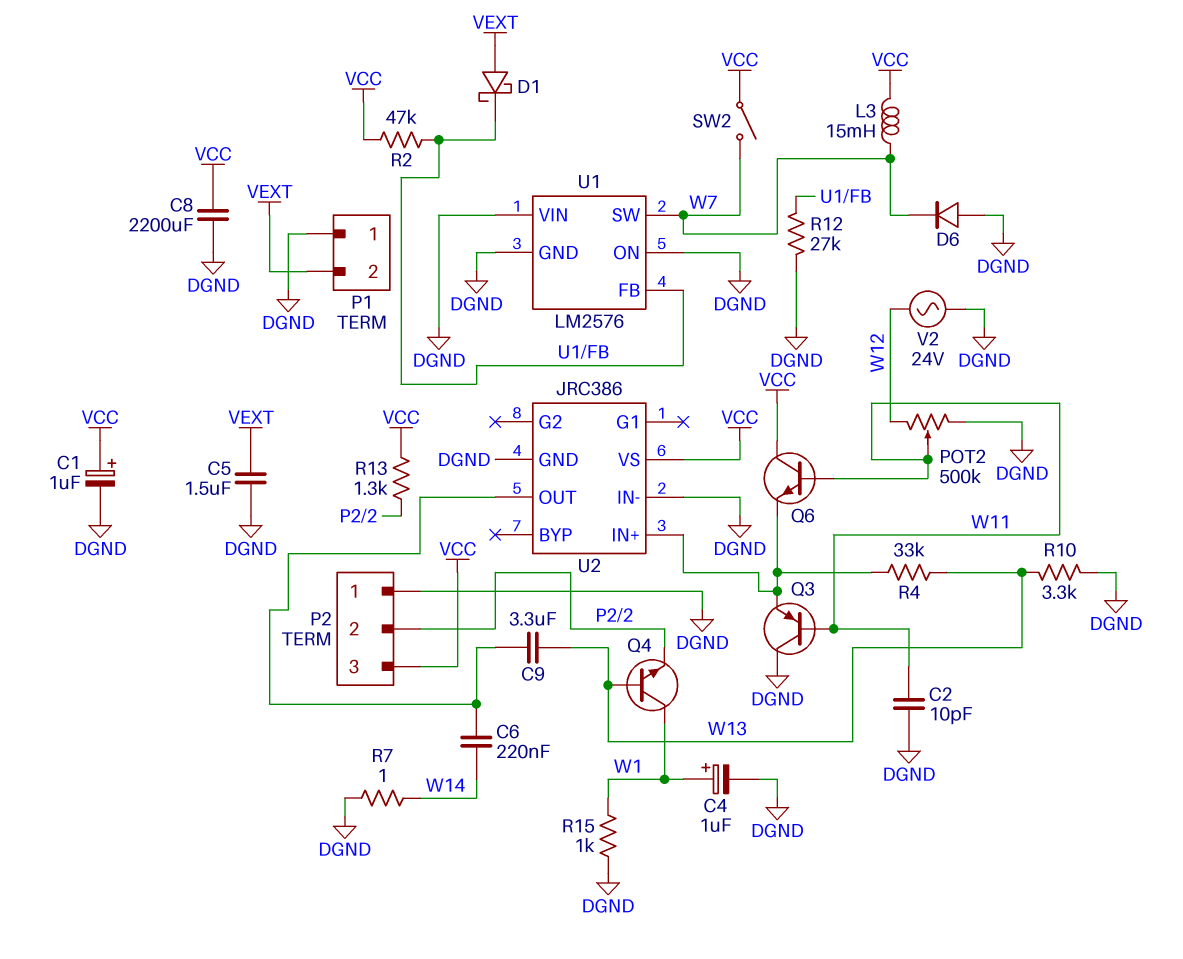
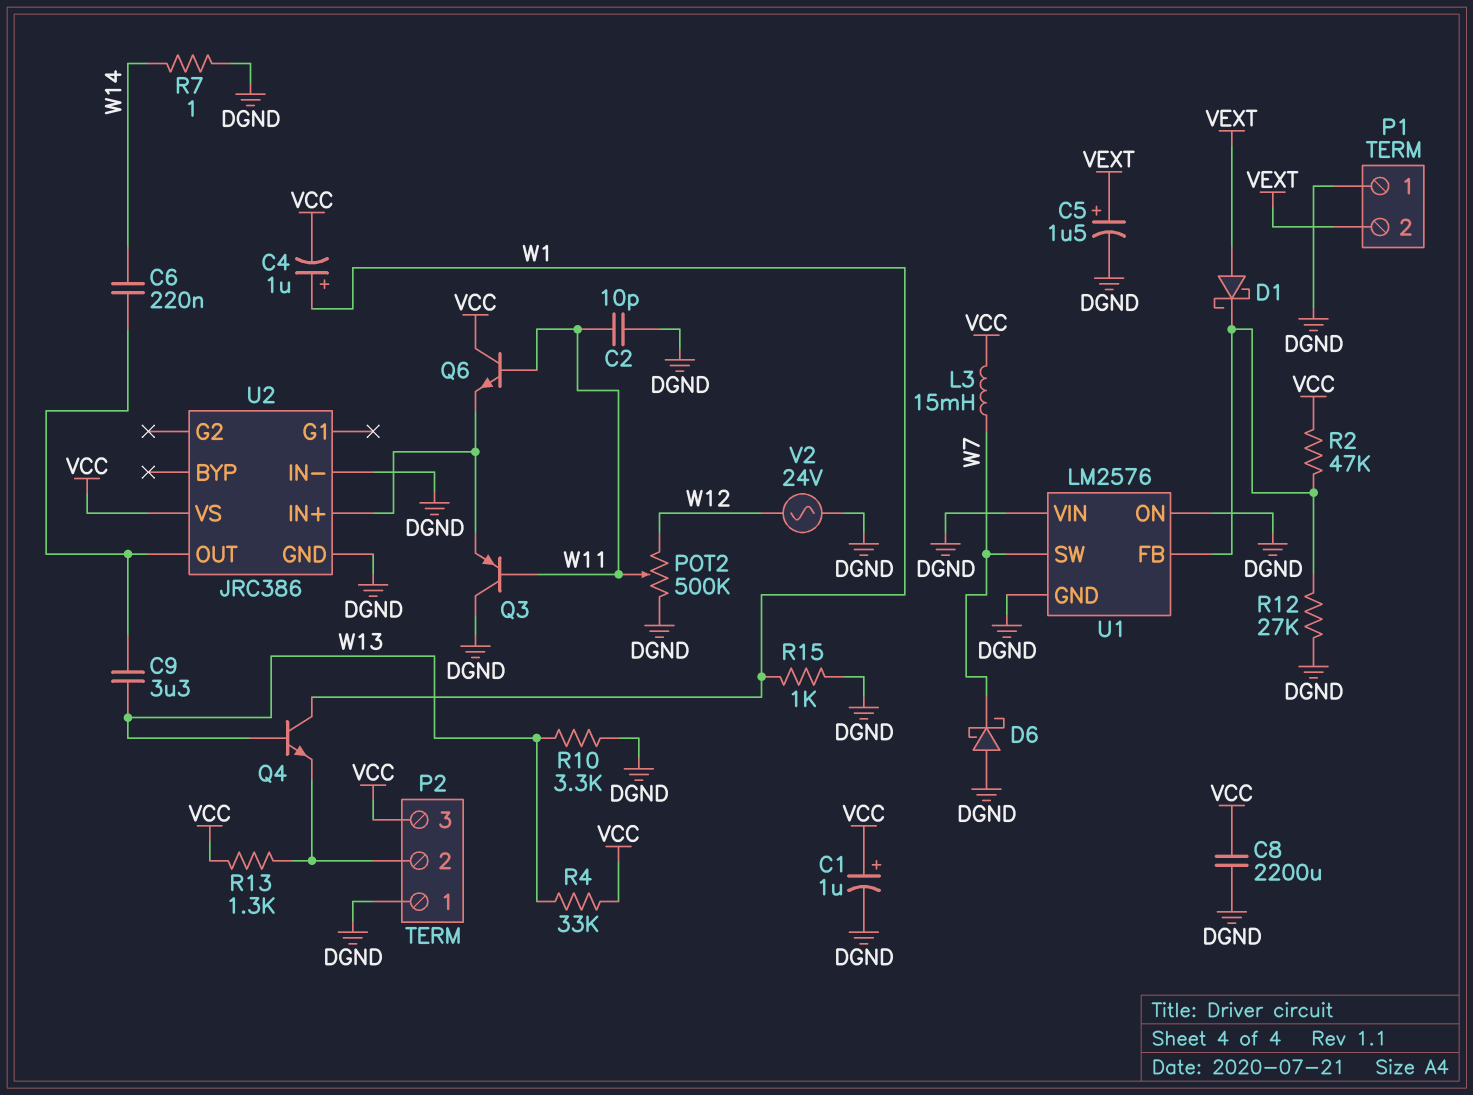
C4: 1uF (plus W1, minus DGND) -> 1uF (plus W1, minus VCC)
C5: 1.5uF (DGND, VEXT) -> 1.5uF (plus VEXT, minus DGND)
D6: diode (A DGND, K W7) -> schottky (A DGND, K W7)
R4: 33k (U2/IN+, W13) -> 33k (VCC, W13)
SW2: switch (VCC, W7) -> none

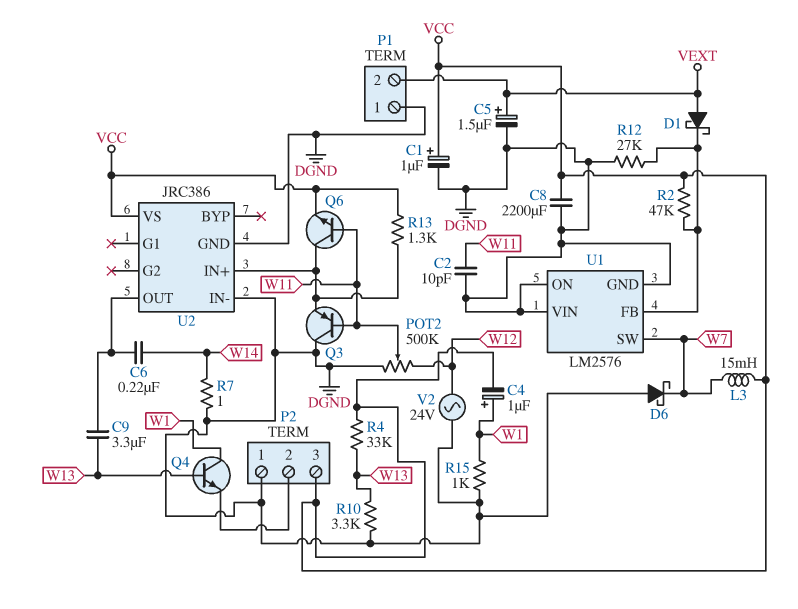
Q6: NPN (B W11, C VCC, E U2/IN+) -> NPN (B W11, C U2/IN+, E VCC)
R13: 1.3k (P2/2, VCC) -> 1.3k (U2/IN+, VCC)

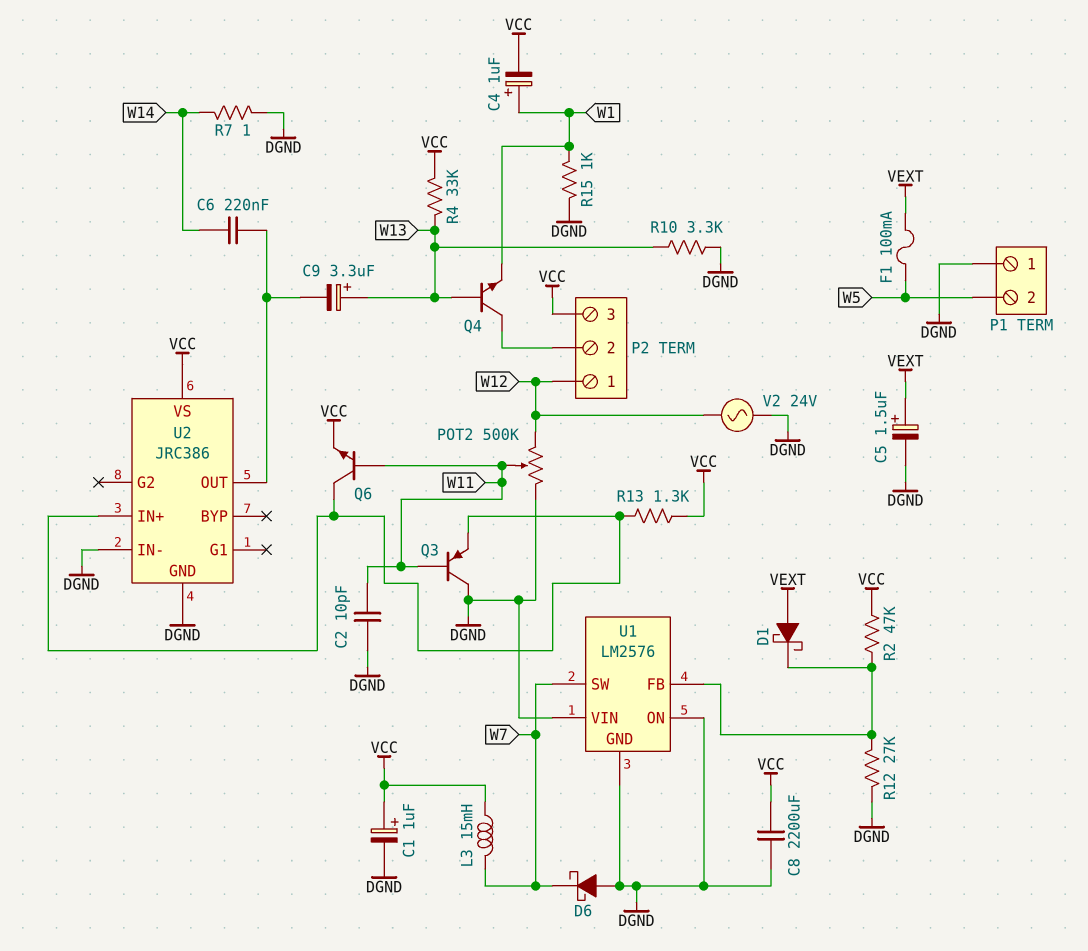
C9: 3.3uF (U2/OUT, W13) -> 3.3uF (plus W13, minus U2/OUT)
F1: none -> 100mA (VEXT, W5)
P1 pin 2: VEXT -> W5
P2 pin 1: DGND -> W12
Q4: NPN (B W13, C W1, E P2/2) -> NPN (B W13, C P2/2, E W1)

